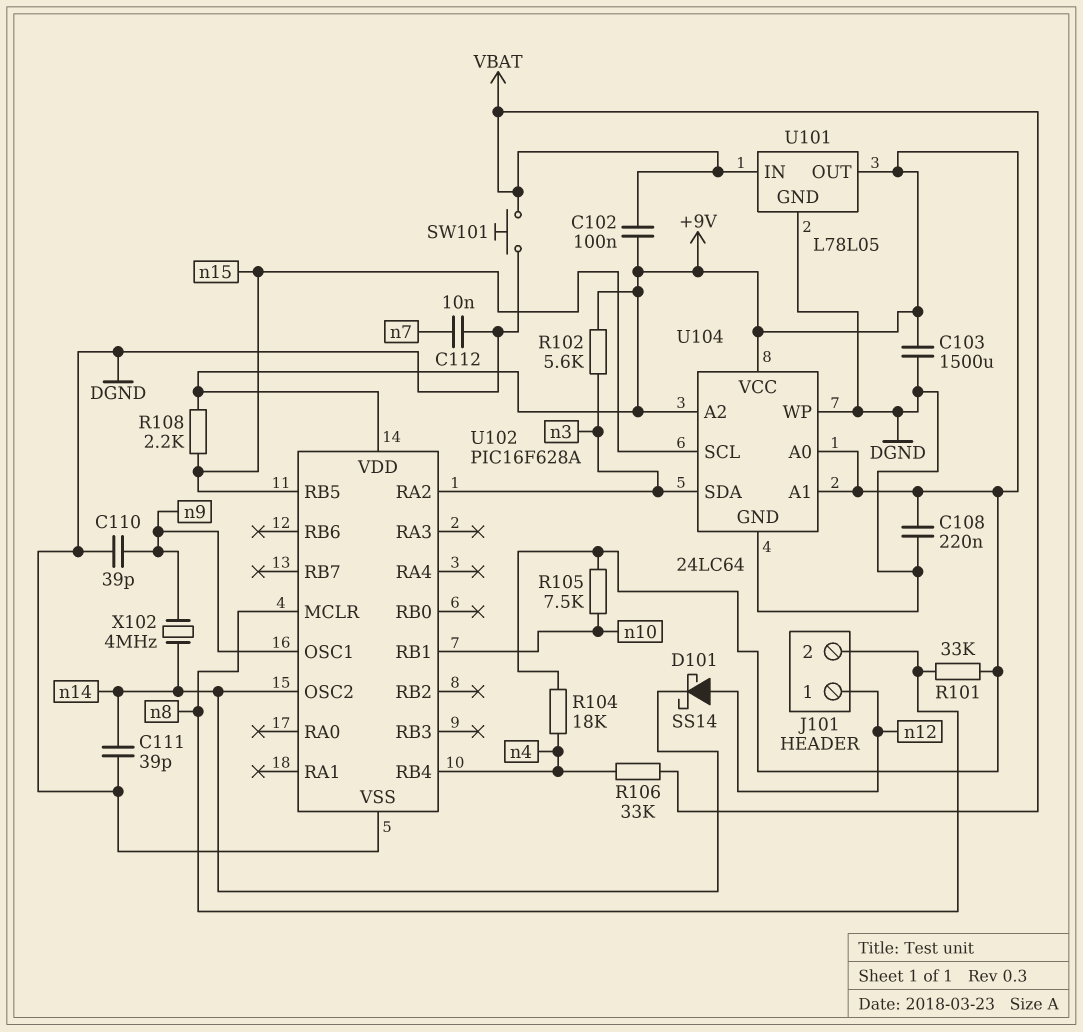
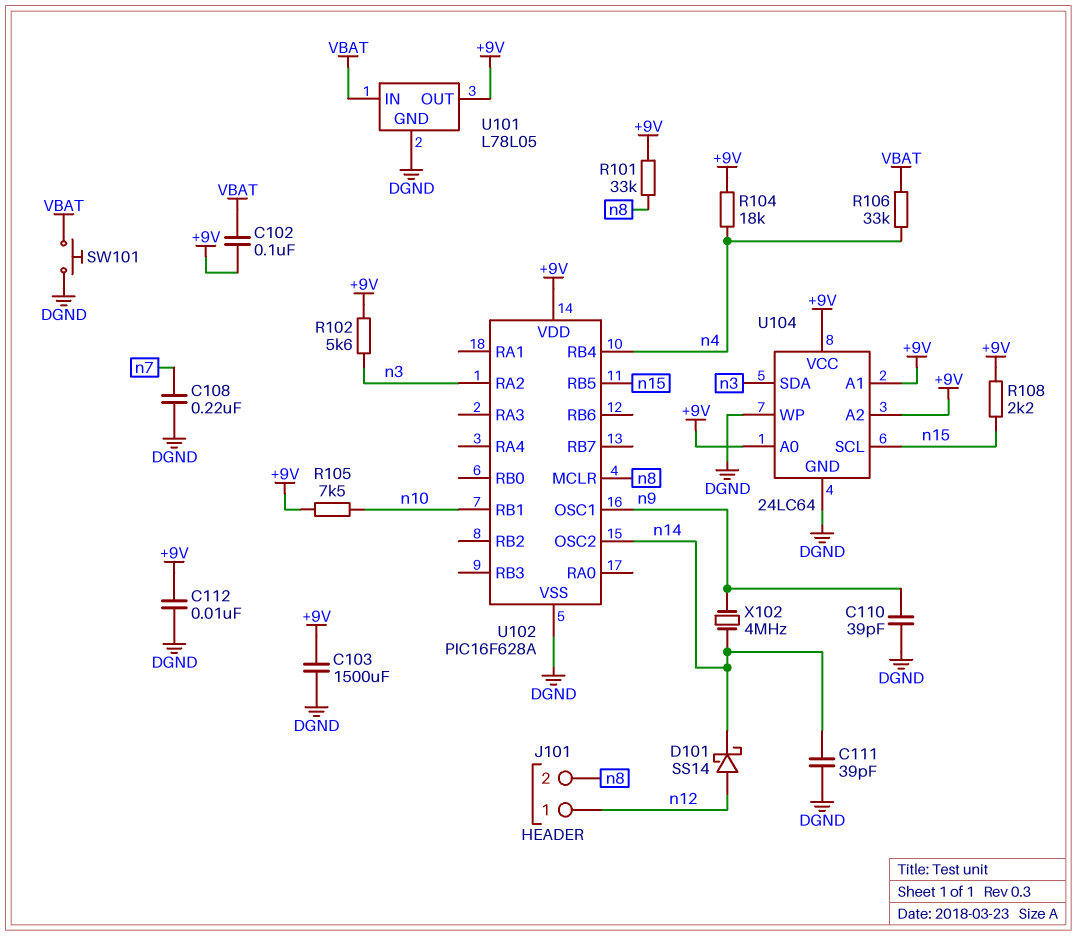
C108: 220nF (+9V, DGND) -> 220nF (DGND, n7)
C112: 10nF (DGND, n7) -> 10nF (+9V, DGND)

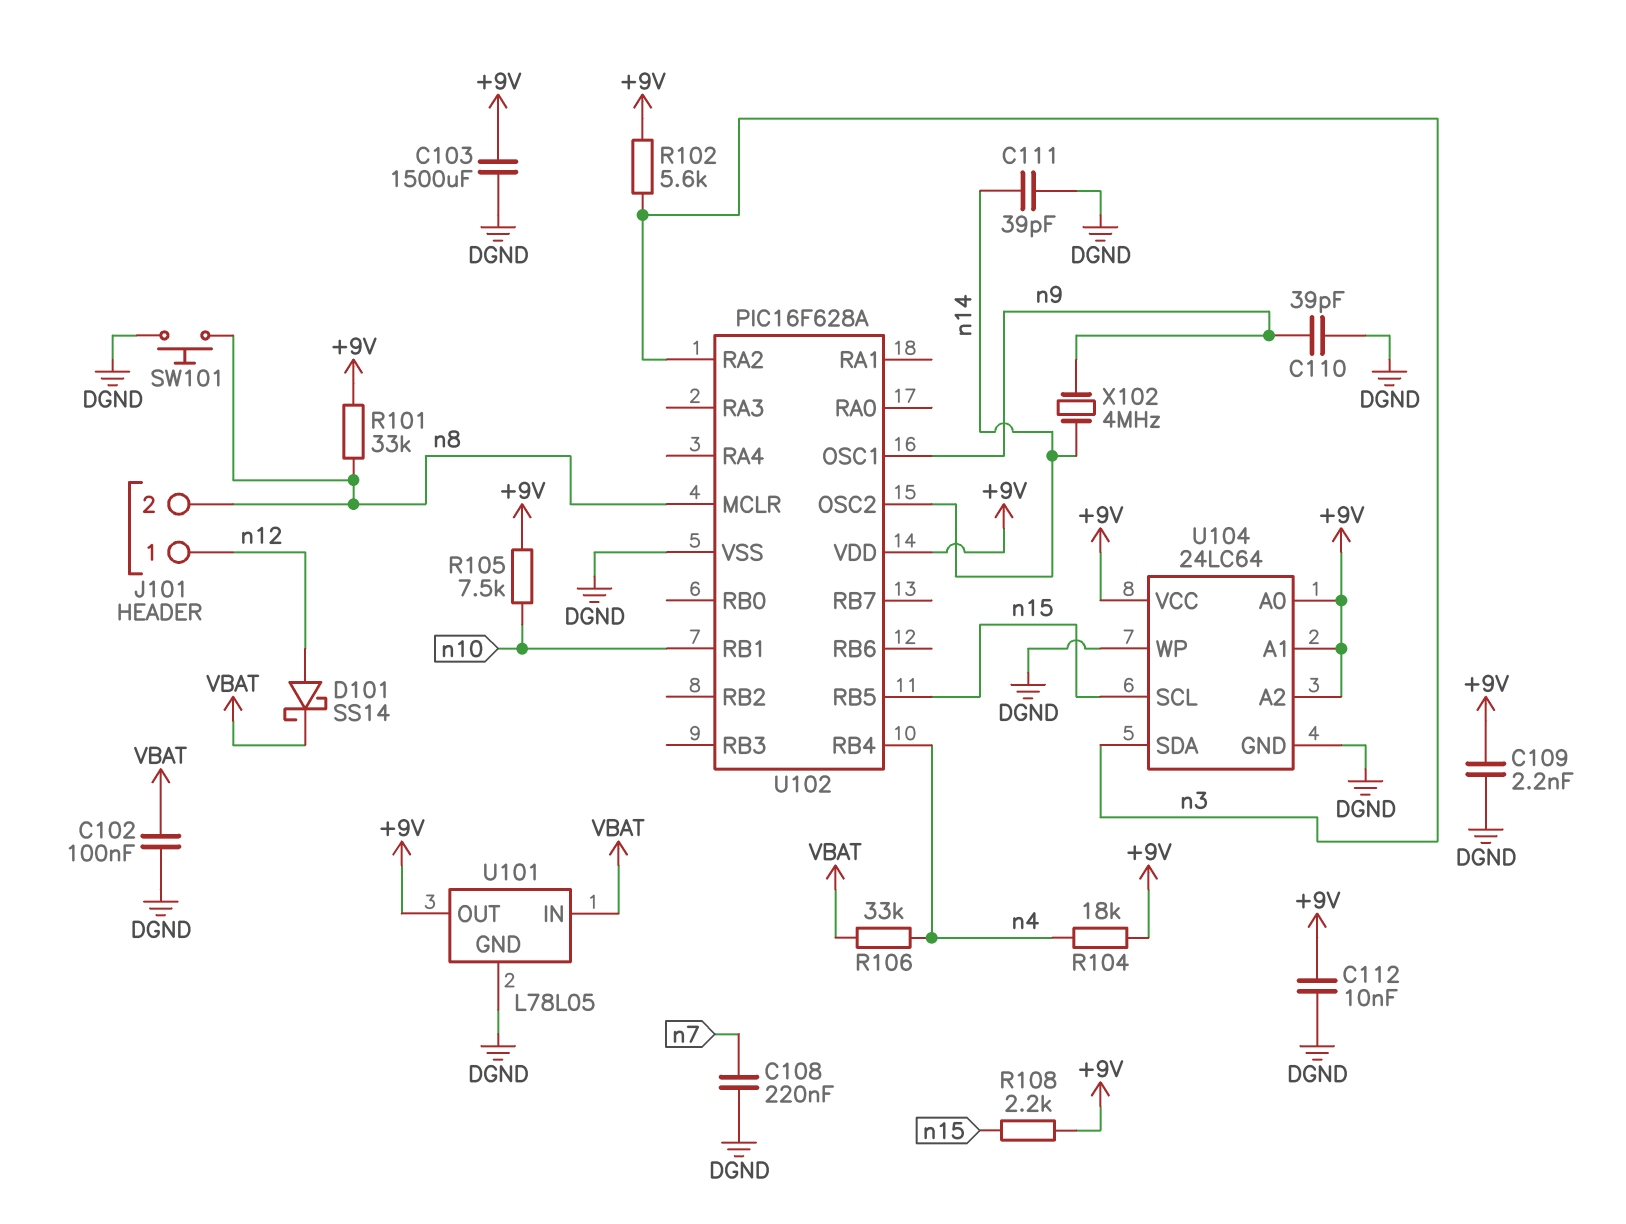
C102: 100nF (+9V, VBAT) -> 100nF (DGND, VBAT)
C109: none -> 2.2nF (+9V, DGND)
D101: schottky SS14 (A n12, K n14) -> schottky SS14 (A n12, K VBAT)
SW101: button (DGND, VBAT) -> button (DGND, n8)

